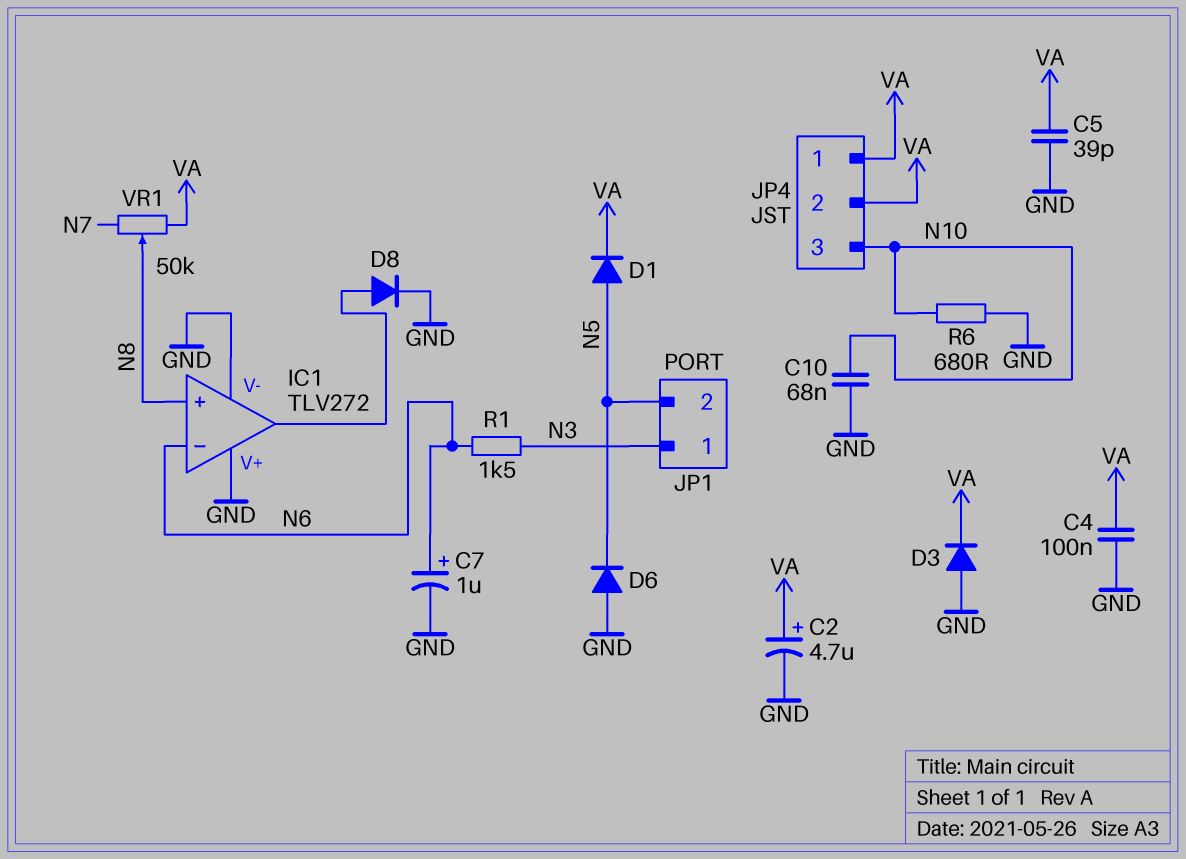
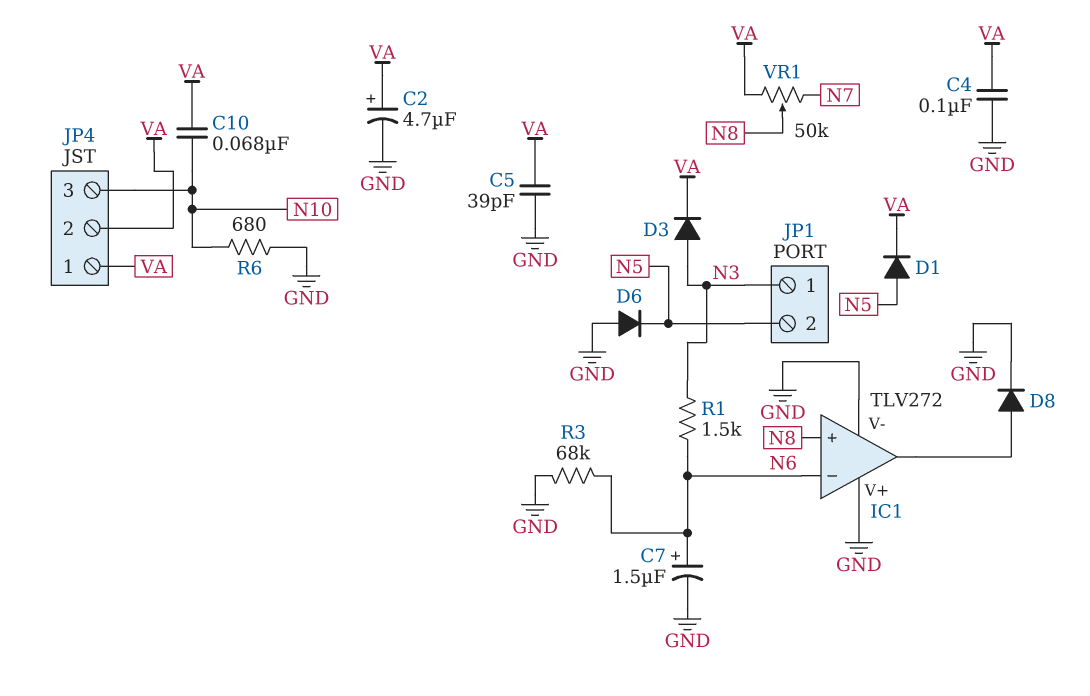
C7: 1uF (plus N6, minus GND) -> 1.5uF (plus N6, minus GND)
C10: 68nF (GND, N10) -> 68nF (N10, VA)
D3: diode (A GND, K VA) -> diode (A N3, K VA)
R3: none -> 68k (GND, N6)

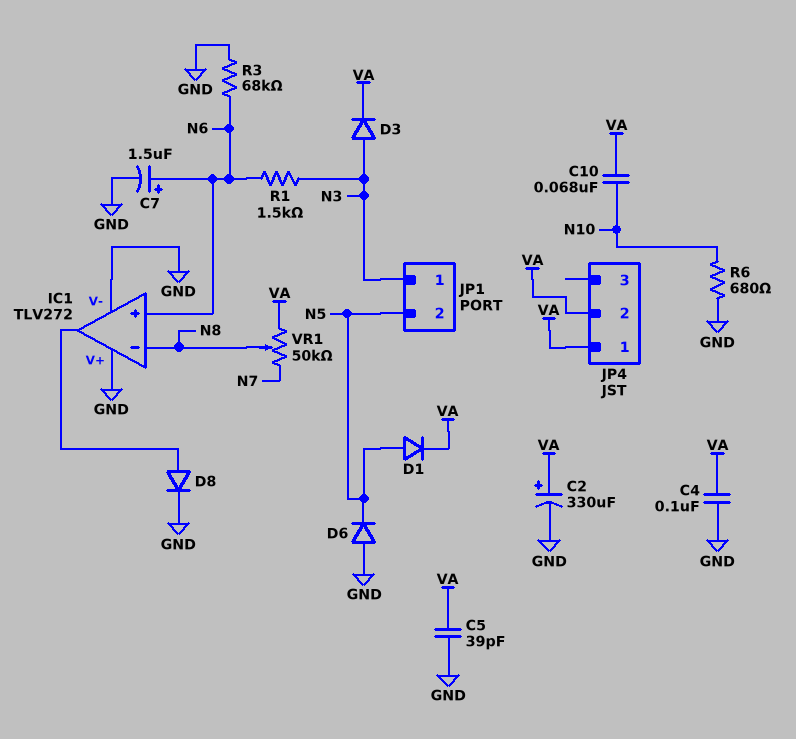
C2: 4.7uF (plus VA, minus GND) -> 330uF (plus VA, minus GND)
IC1 pin in+: N8 -> N6
IC1 pin in-: N6 -> N8
JP4 pin 3: N10 -> none

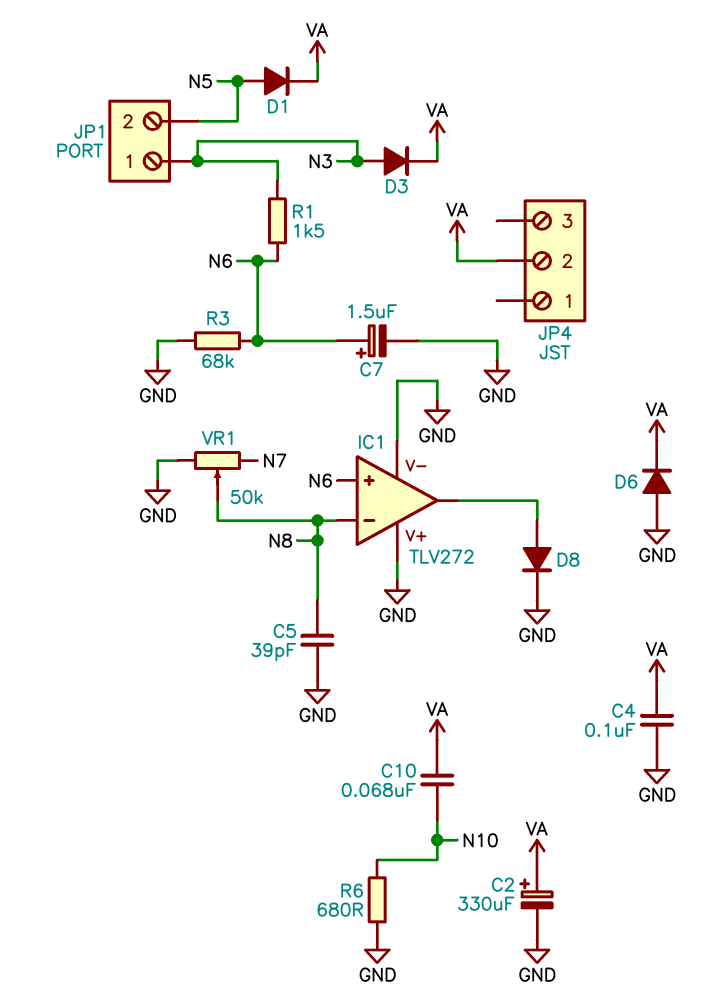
C5: 39pF (GND, VA) -> 39pF (GND, N8)
D6: diode (A GND, K N5) -> diode (A GND, K VA)
JP4 pin 1: VA -> none
VR1: 50k (N7, VA, wiper N8) -> 50k (GND, N7, wiper N8)

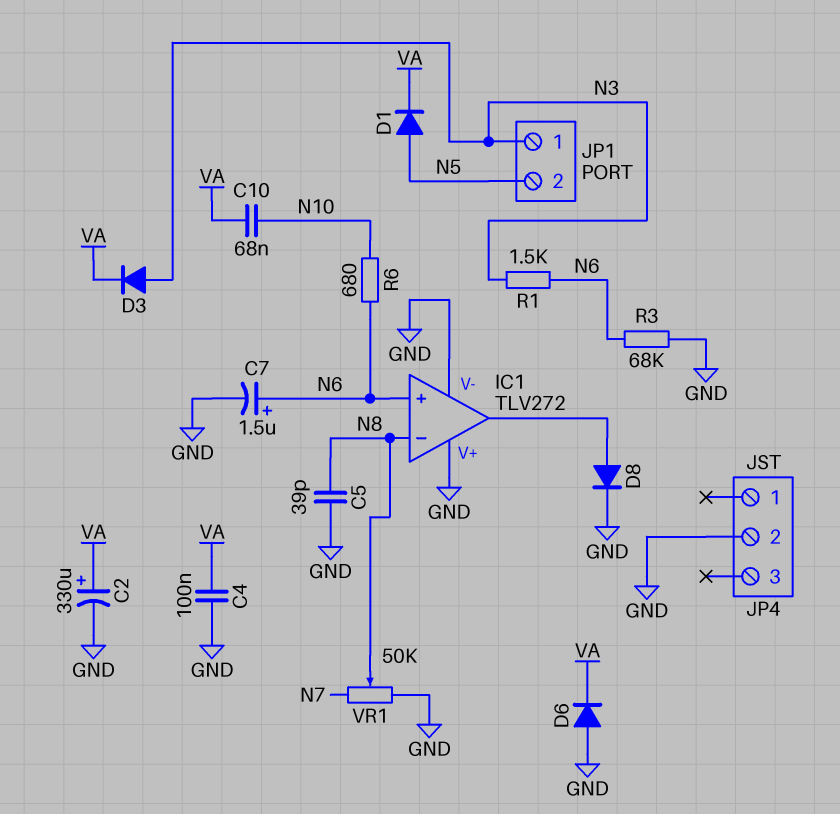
JP4 pin 2: VA -> GND
R6: 680 (GND, N10) -> 680 (N6, N10)

